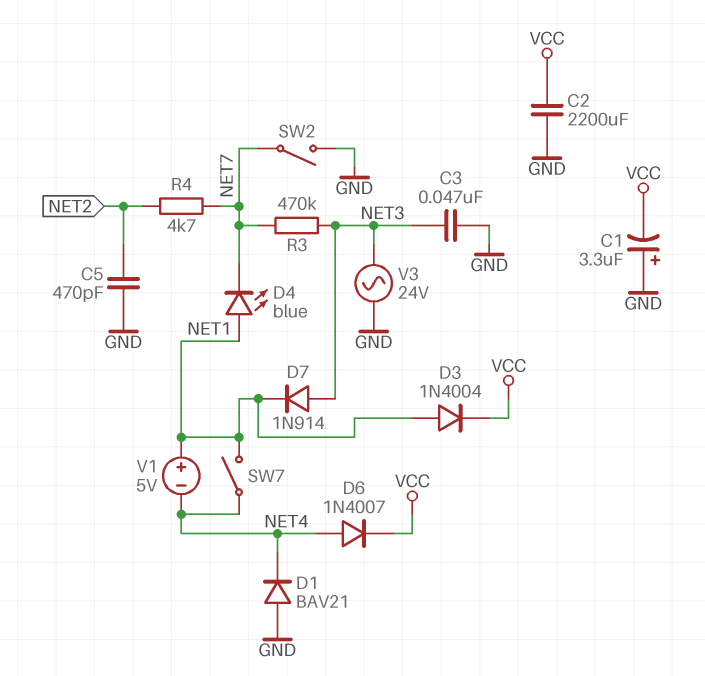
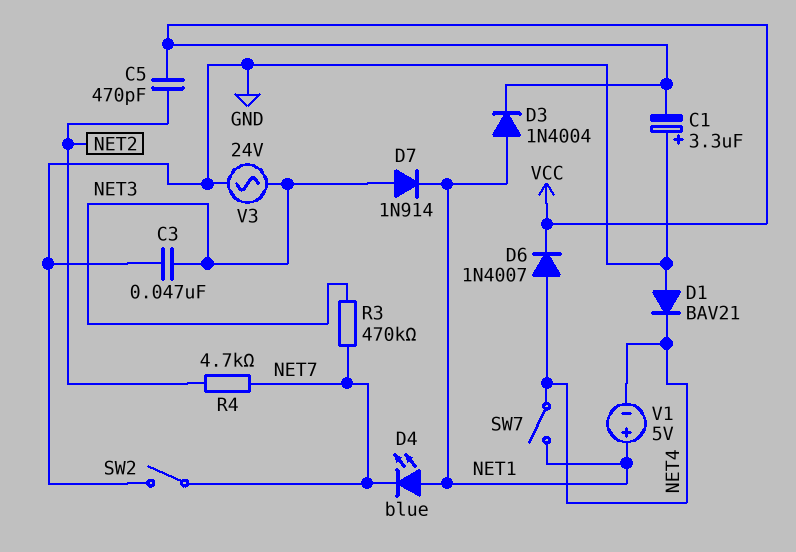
C2: 2200uF (GND, VCC) -> none
C5: 470pF (GND, NET2) -> 470pF (NET2, VCC)

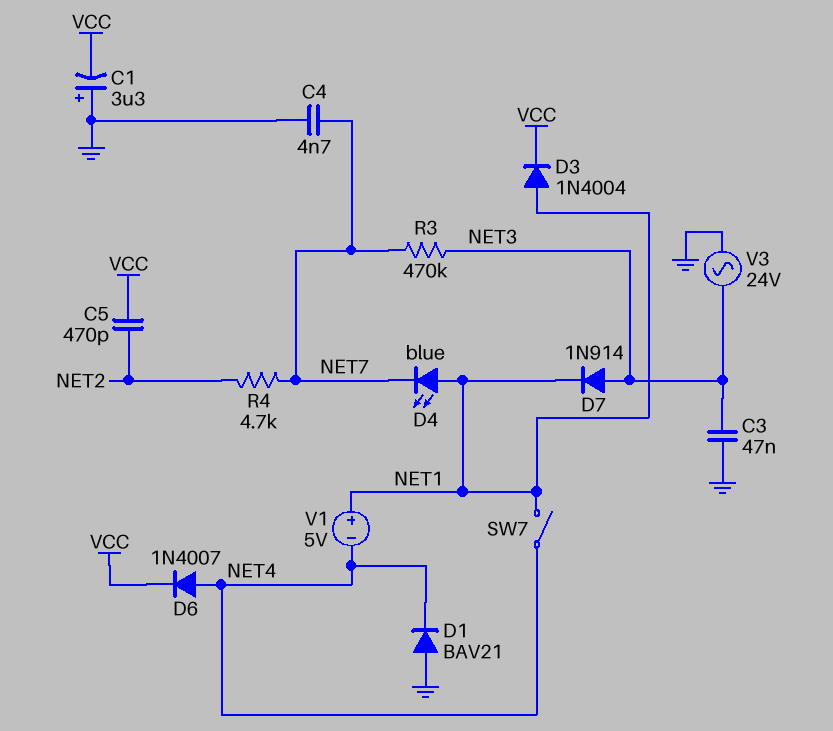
C4: none -> 4.7nF (GND, NET7)
SW2: switch (GND, NET7) -> none

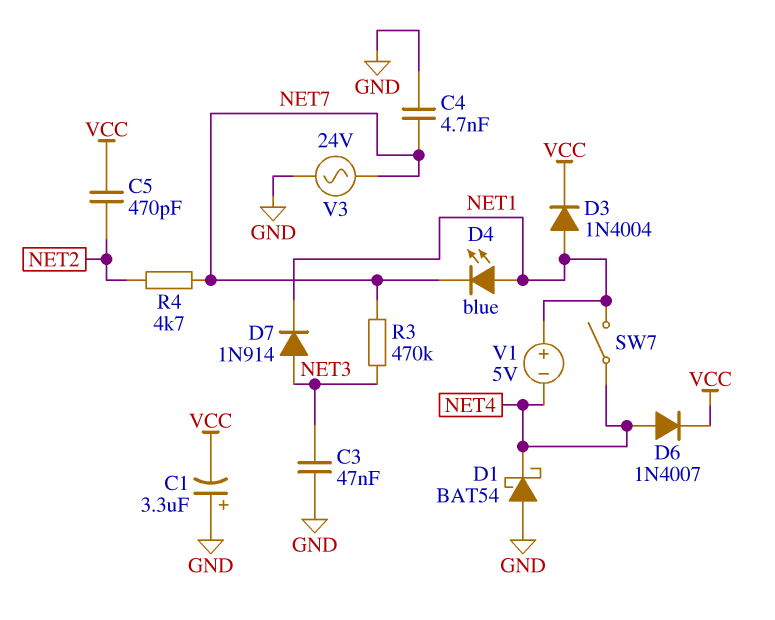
D1: diode BAV21 (A GND, K NET4) -> schottky BAT54 (A GND, K NET4)
V3: AC 24V (GND, NET3) -> AC 24V (GND, NET7)

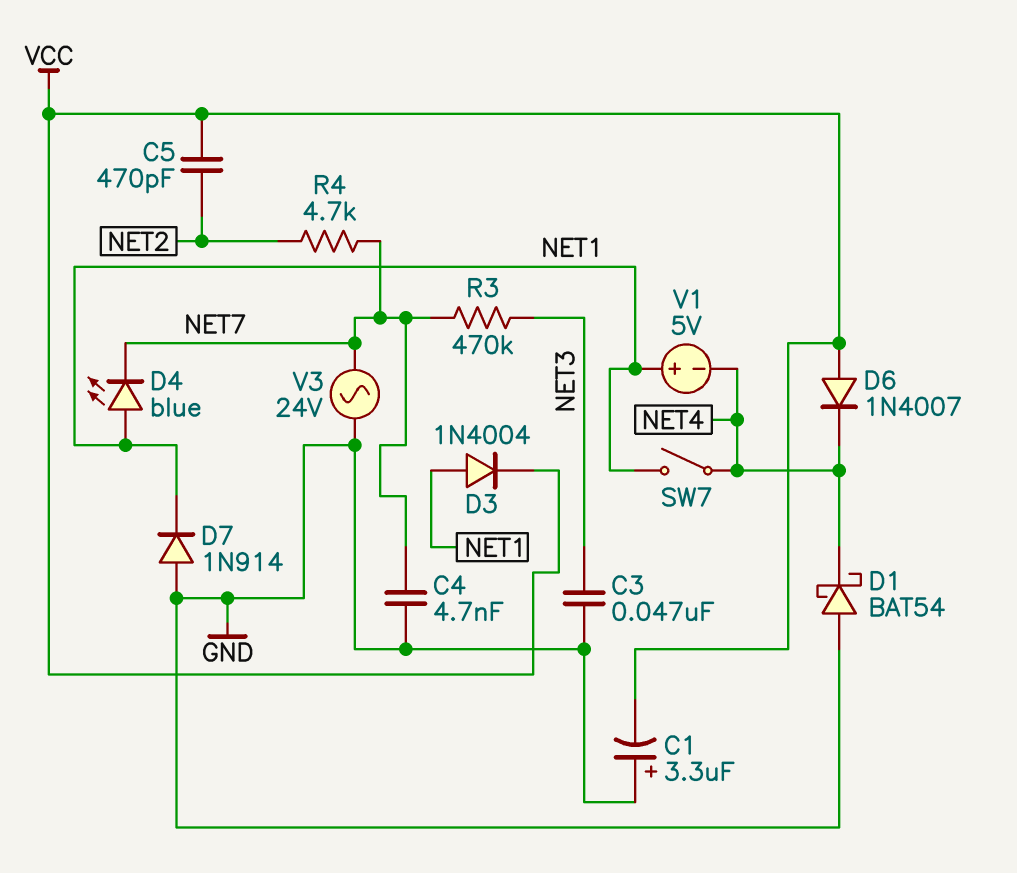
D6: diode 1N4007 (A NET4, K VCC) -> diode 1N4007 (A VCC, K NET4)
D7: diode 1N914 (A NET3, K NET1) -> diode 1N914 (A GND, K NET1)

